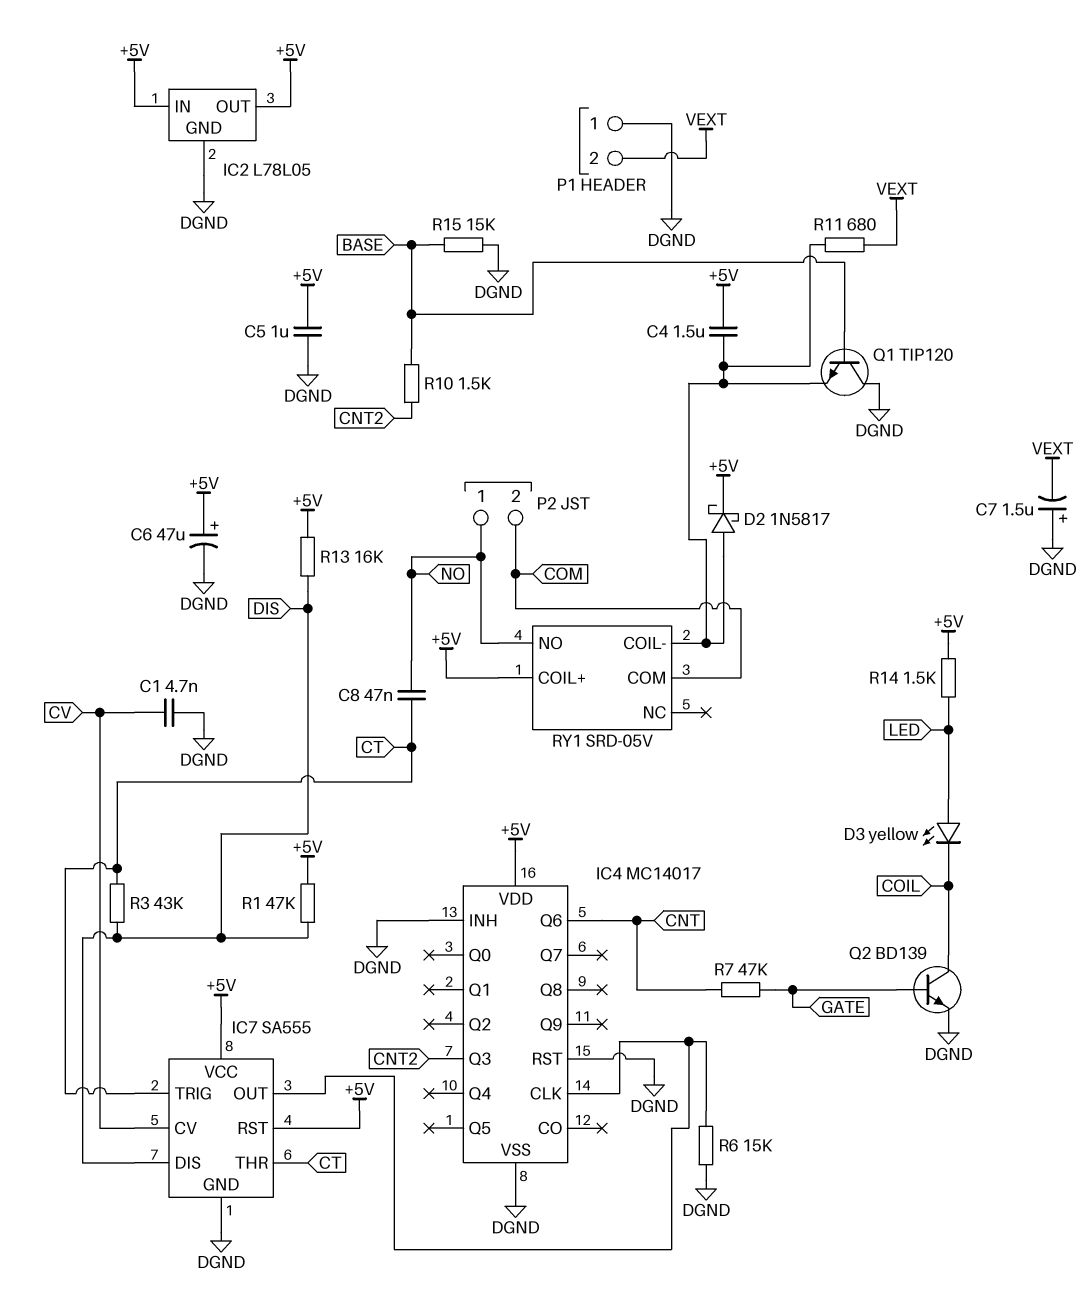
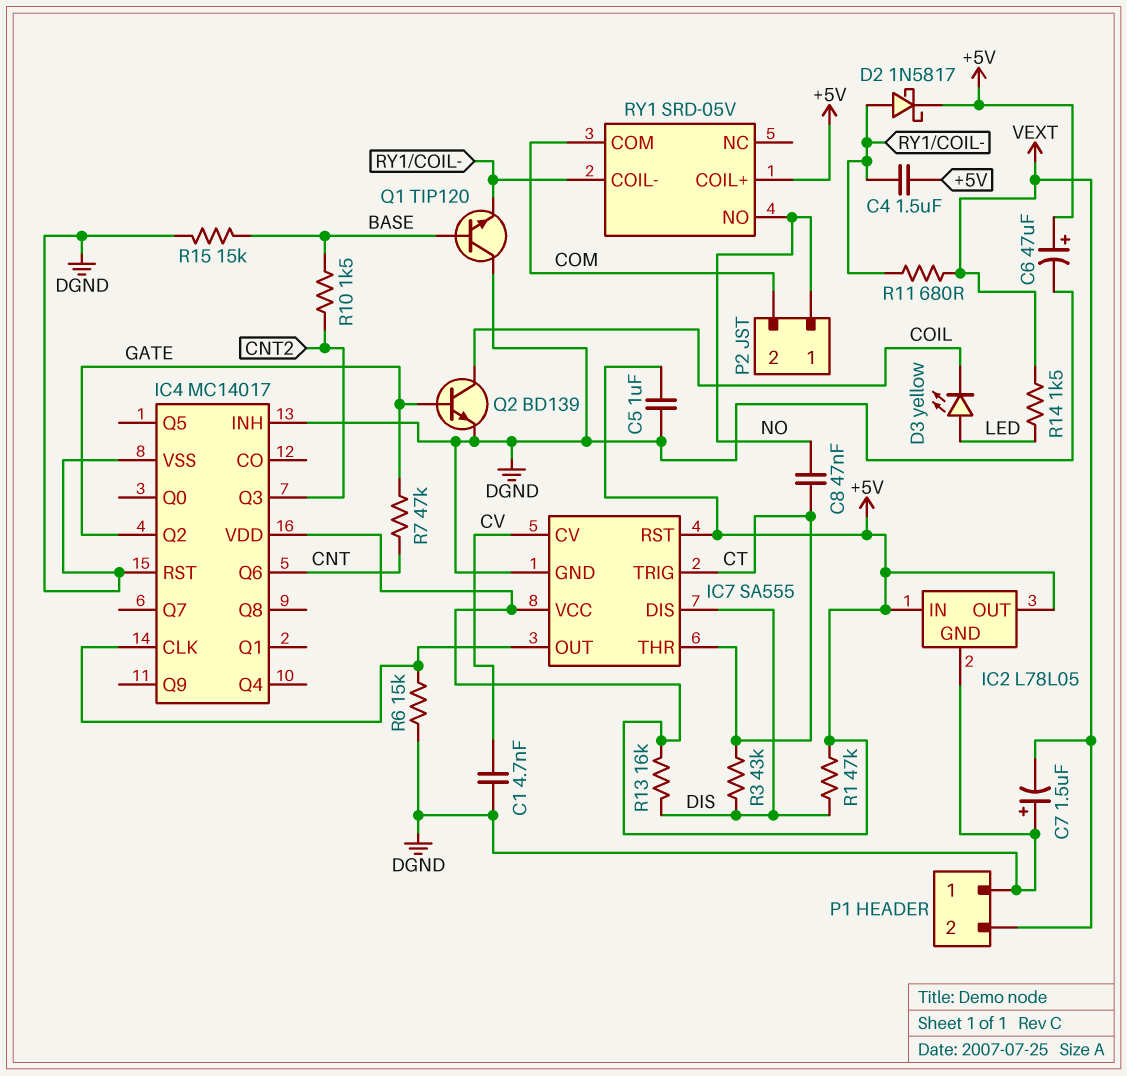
IC4 pin Q2: none -> GATE
R14: 1.5k (+5V, LED) -> 1.5k (LED, VEXT)

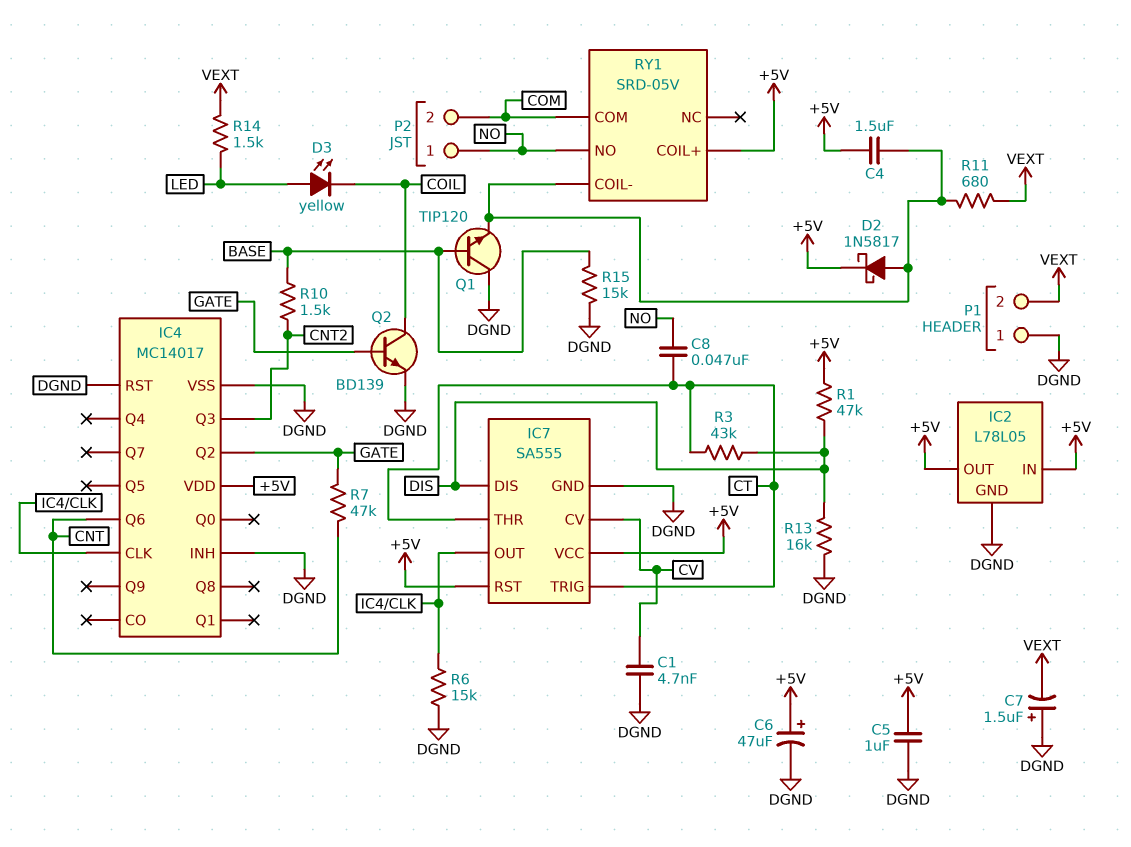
R13: 16k (+5V, DIS) -> 16k (DGND, DIS)

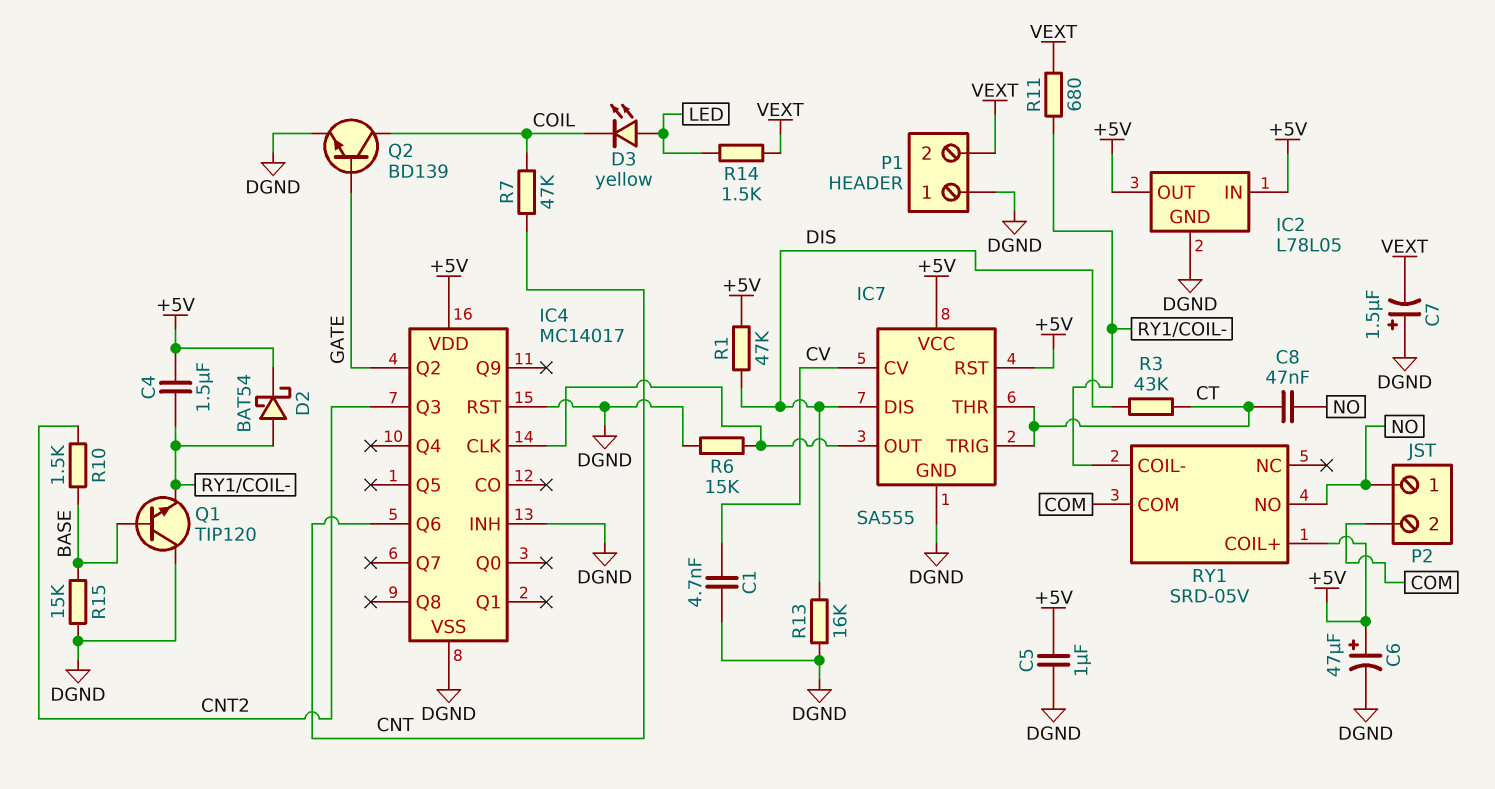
D2: schottky 1N5817 (A RY1/COIL-, K +5V) -> schottky BAT54 (A RY1/COIL-, K +5V)
R7: 47k (CNT, GATE) -> 47k (CNT, COIL)

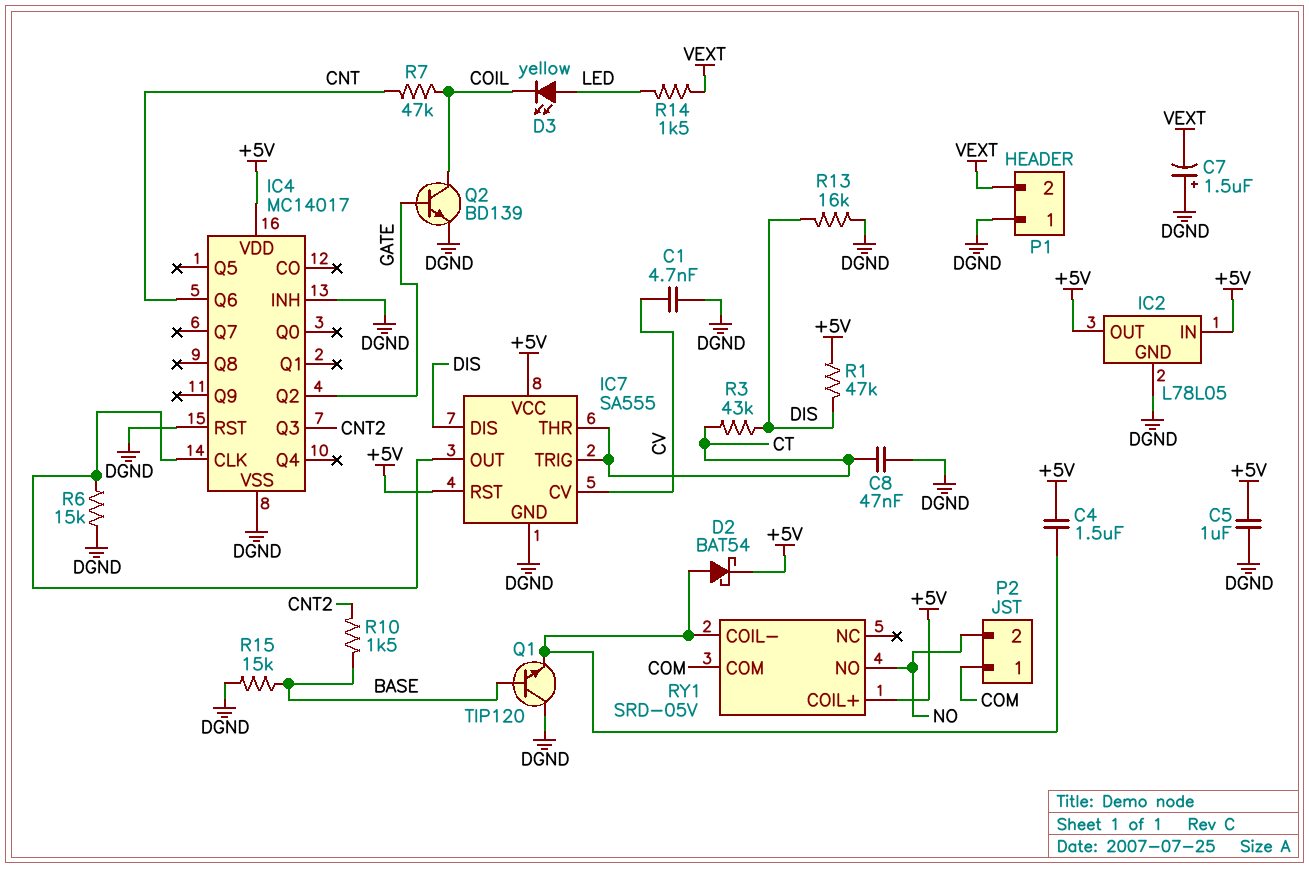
C6: 47uF (plus +5V, minus DGND) -> none
C8: 47nF (CT, NO) -> 47nF (CT, DGND)
P2 pin 1: NO -> COM
P2 pin 2: COM -> NO
R11: 680 (RY1/COIL-, VEXT) -> none

